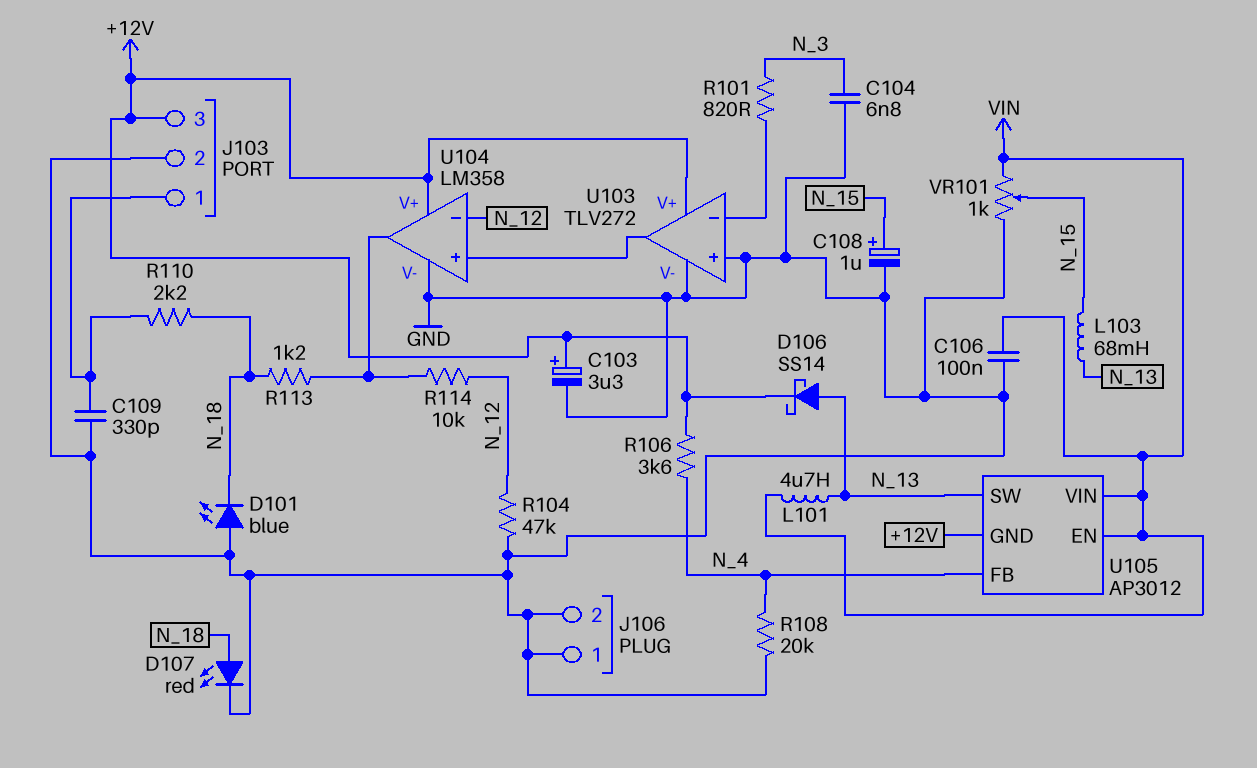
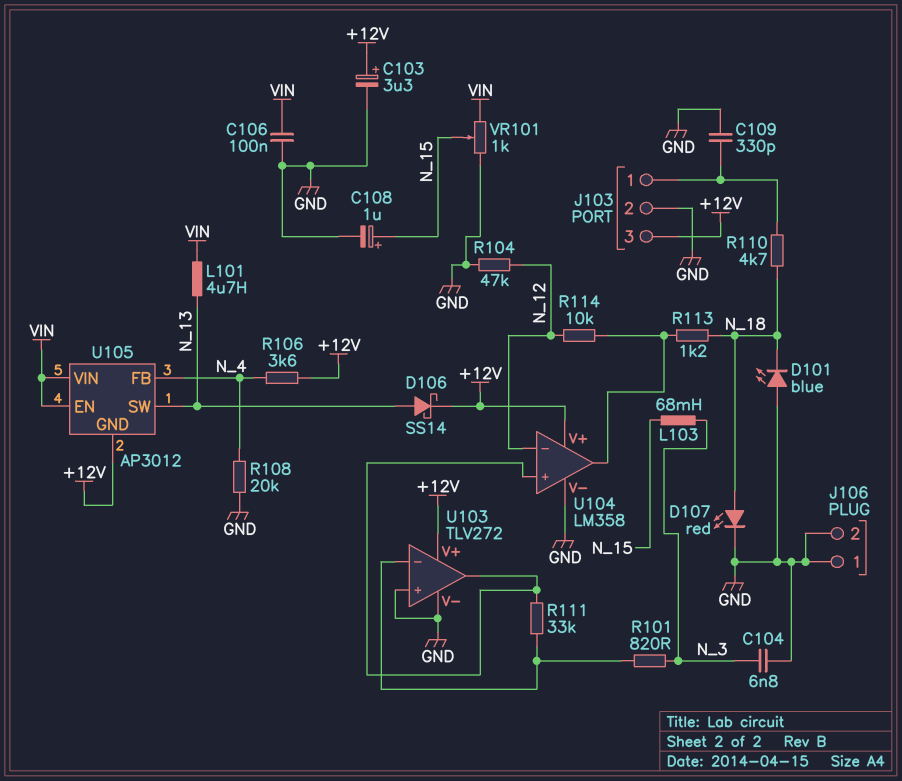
L103: 68mH (N_13, N_15) -> 68mH (N_3, N_15)
R110: 2.2k (J103/1, N_18) -> 4.7k (J103/1, N_18)
R111: none -> 33k (U103/in-, U103/out)

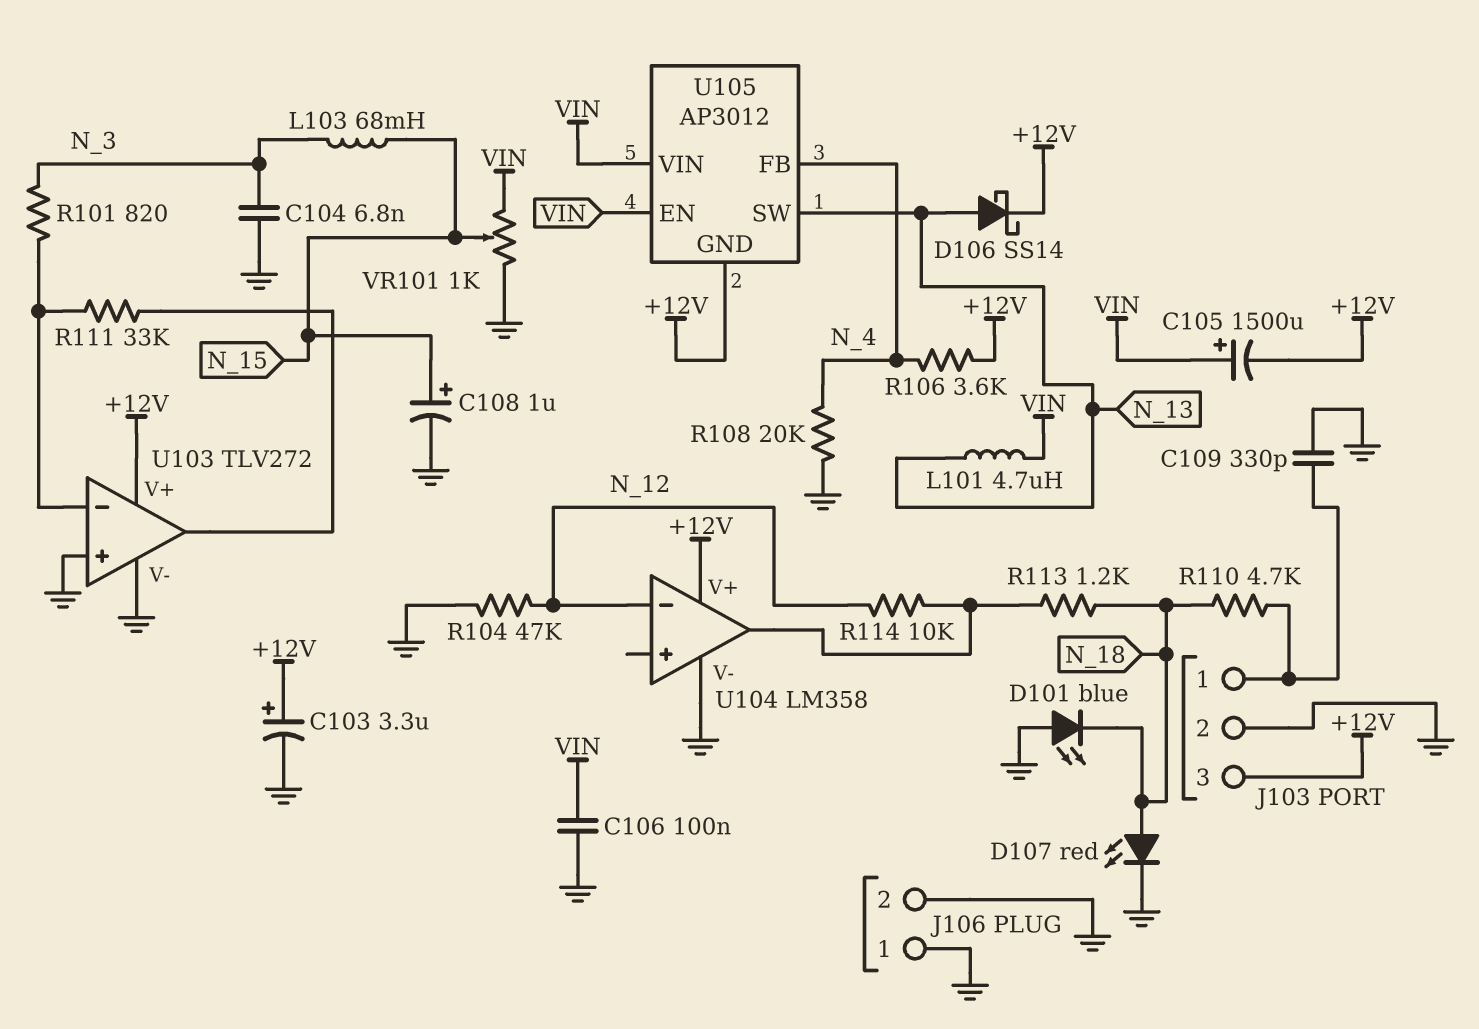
C105: none -> 1500uF (plus VIN, minus +12V)
U104 pin in+: U103/out -> none

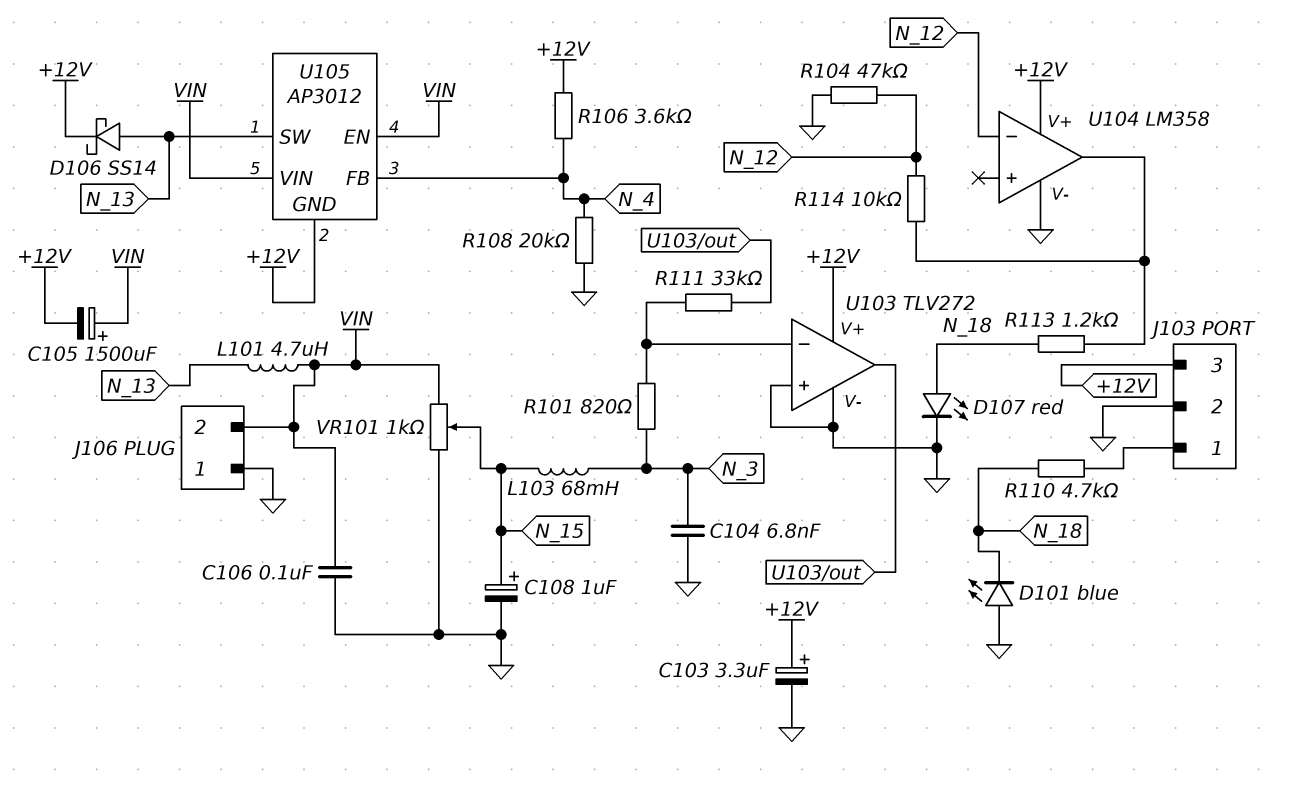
C109: 330pF (GND, J103/1) -> none
J106 pin 2: GND -> VIN

